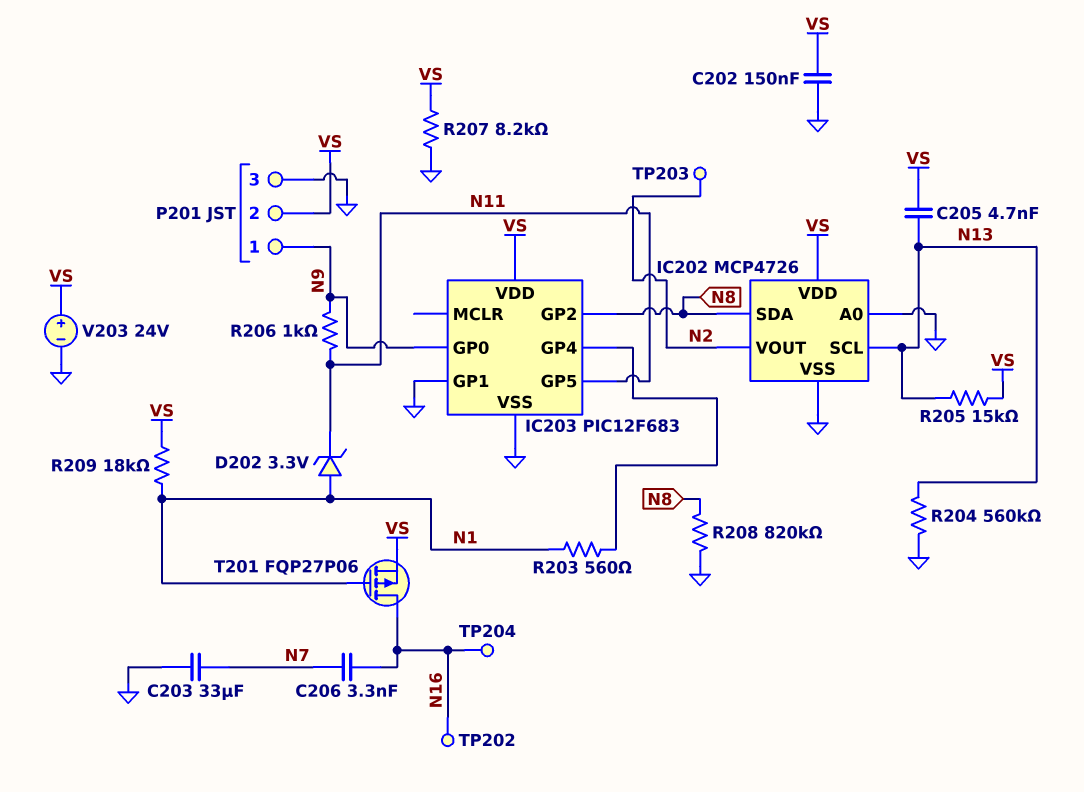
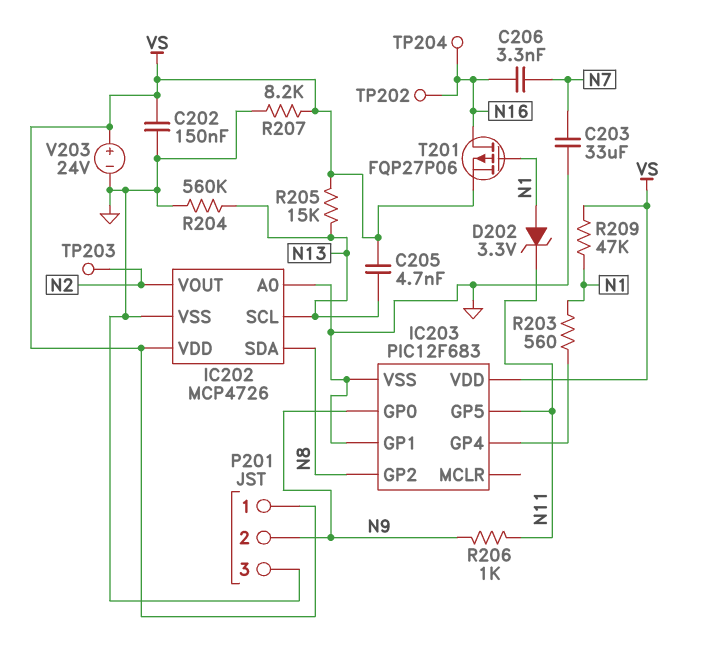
P201 pin 1: N9 -> VS
P201 pin 2: VS -> N9
R208: 820k (GND, N8) -> none
R209: 18k (N1, VS) -> 47k (N1, VS)

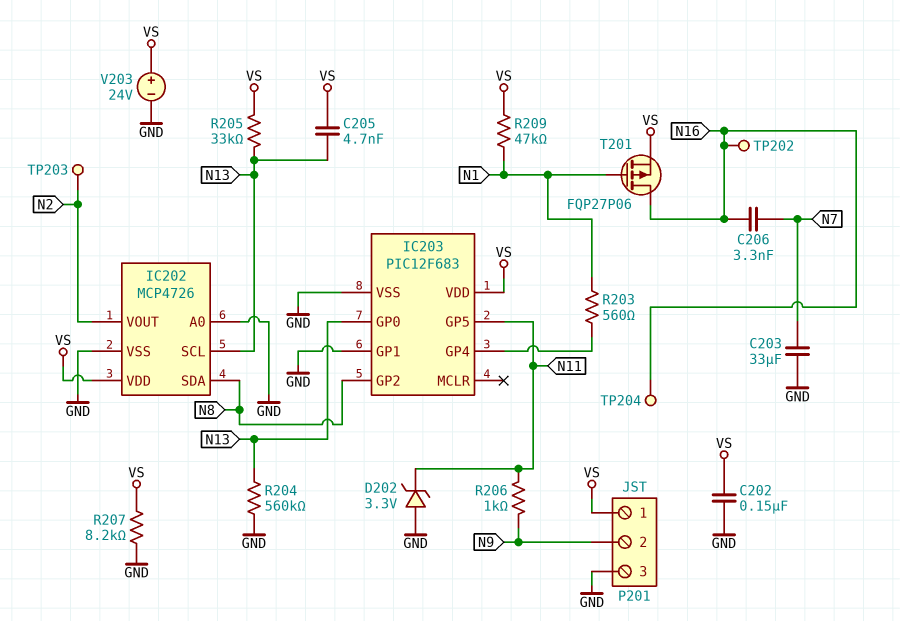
D202: zener 3.3V (A N1, K N11) -> zener 3.3V (A GND, K N11)
IC203 pin GP0: N9 -> N13
R205: 15k (N13, VS) -> 33k (N13, VS)

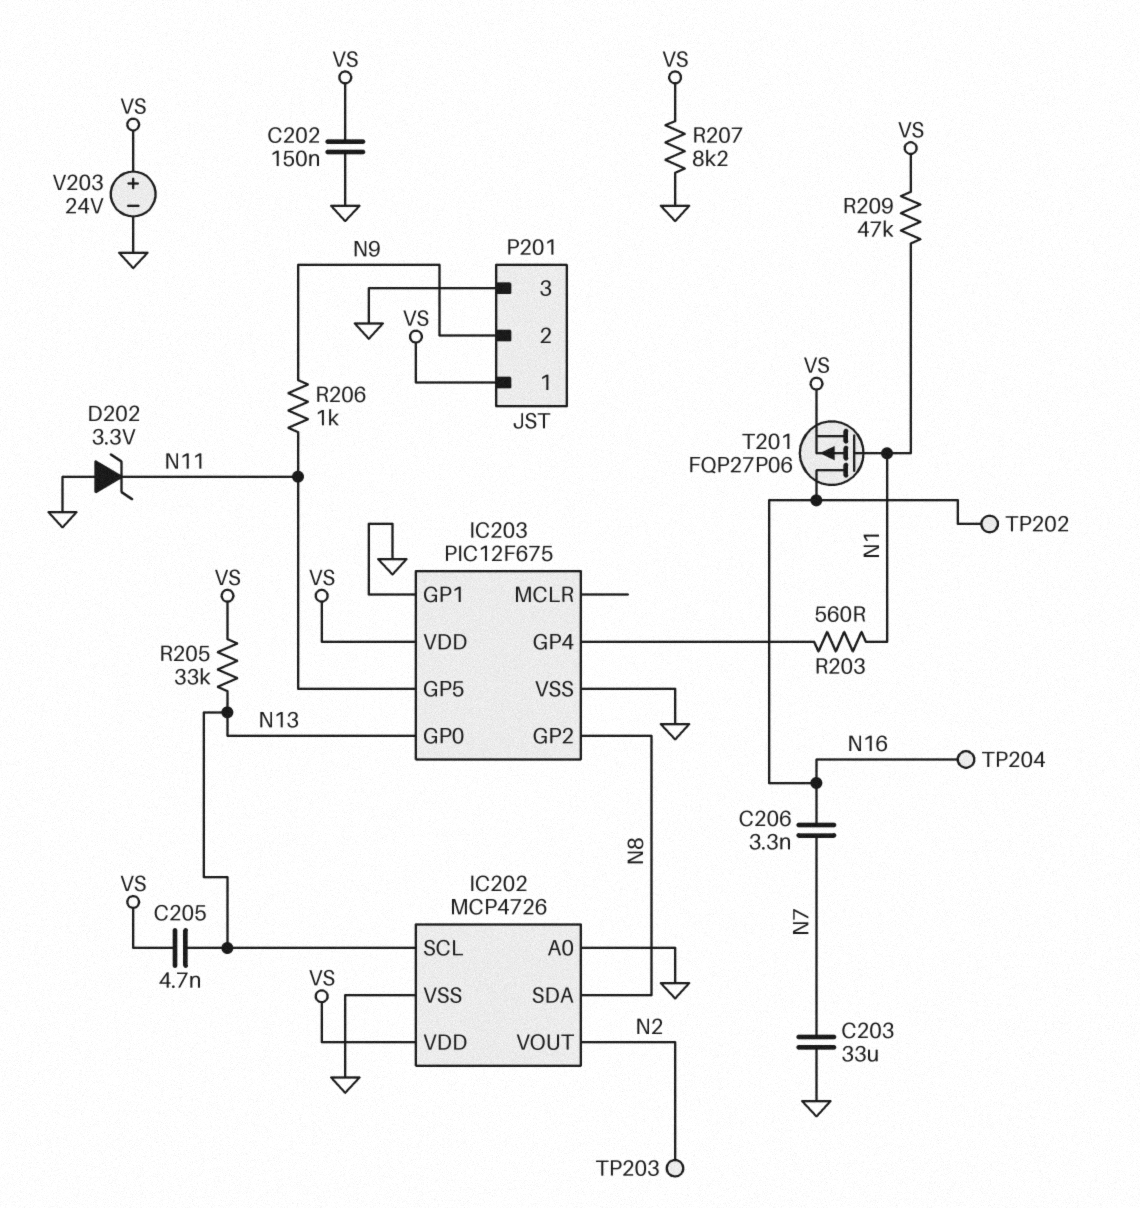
IC203: PIC12F683 -> PIC12F675
R204: 560k (GND, N13) -> none

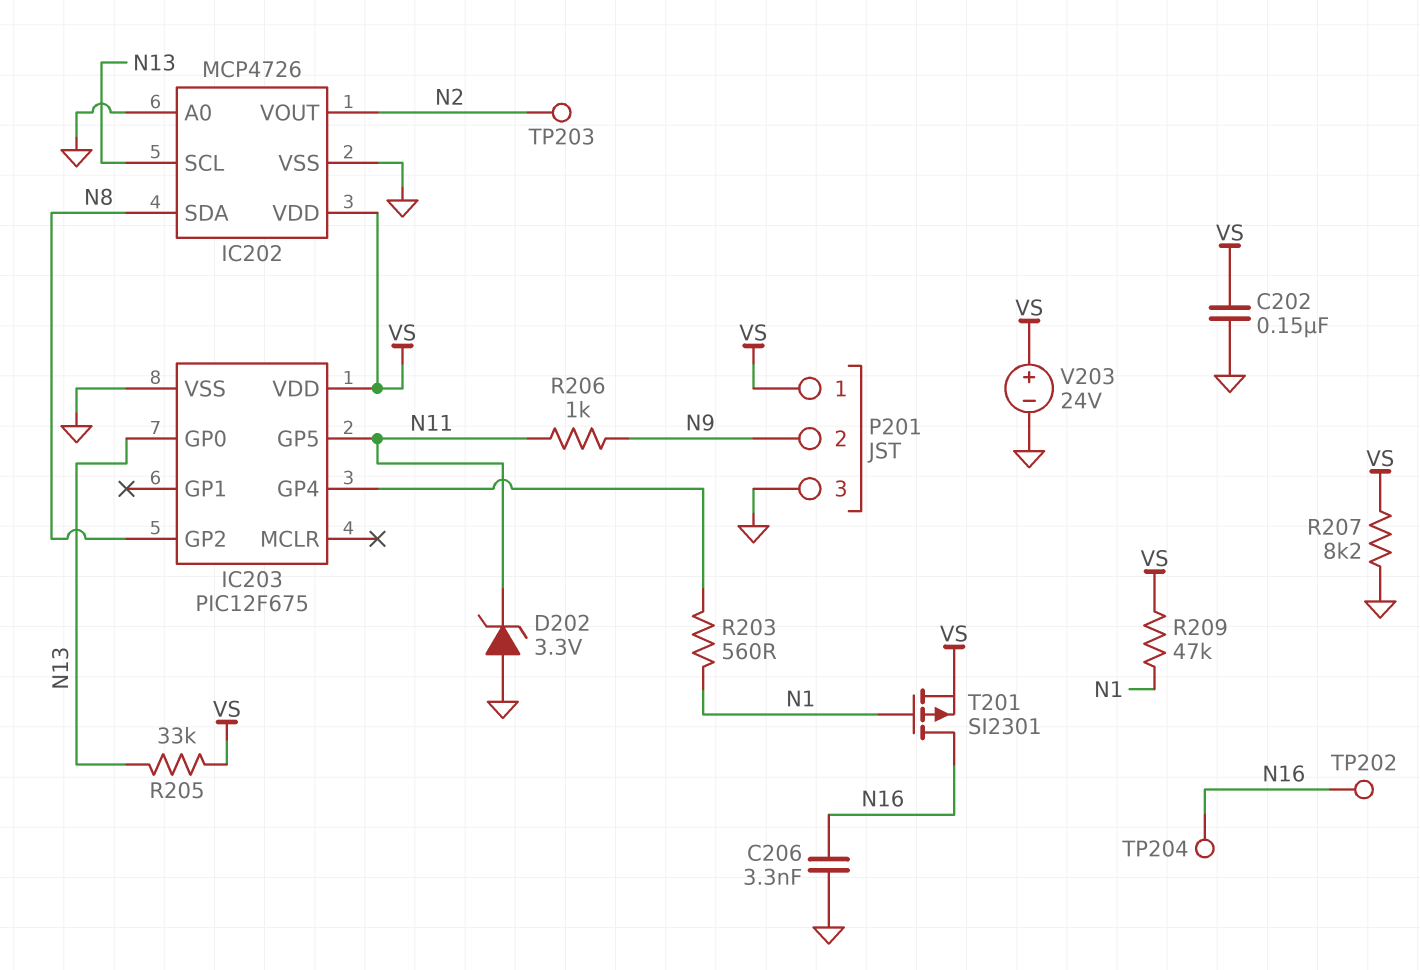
C203: 33uF (GND, N7) -> none
C205: 4.7nF (N13, VS) -> none
C206: 3.3nF (N7, N16) -> 3.3nF (GND, N16)
IC203 pin GP1: GND -> none
T201: PMOS FQP27P06 (G N1, D N16, S VS) -> PMOS SI2301 (G N1, D N16, S VS)

